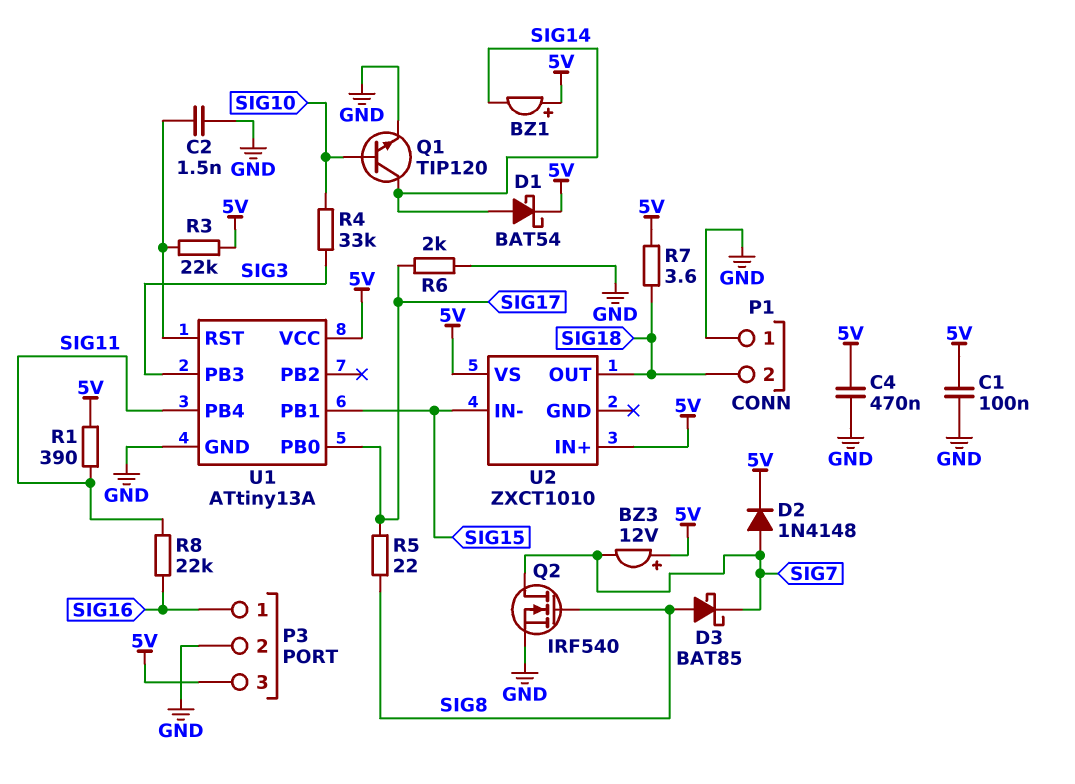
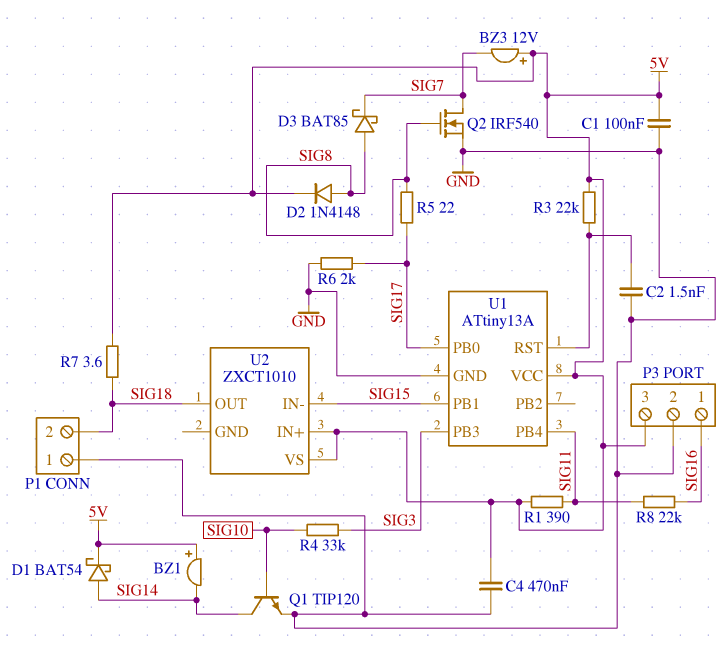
D2: diode 1N4148 (A SIG7, K 5V) -> diode 1N4148 (A SIG8, K 5V)

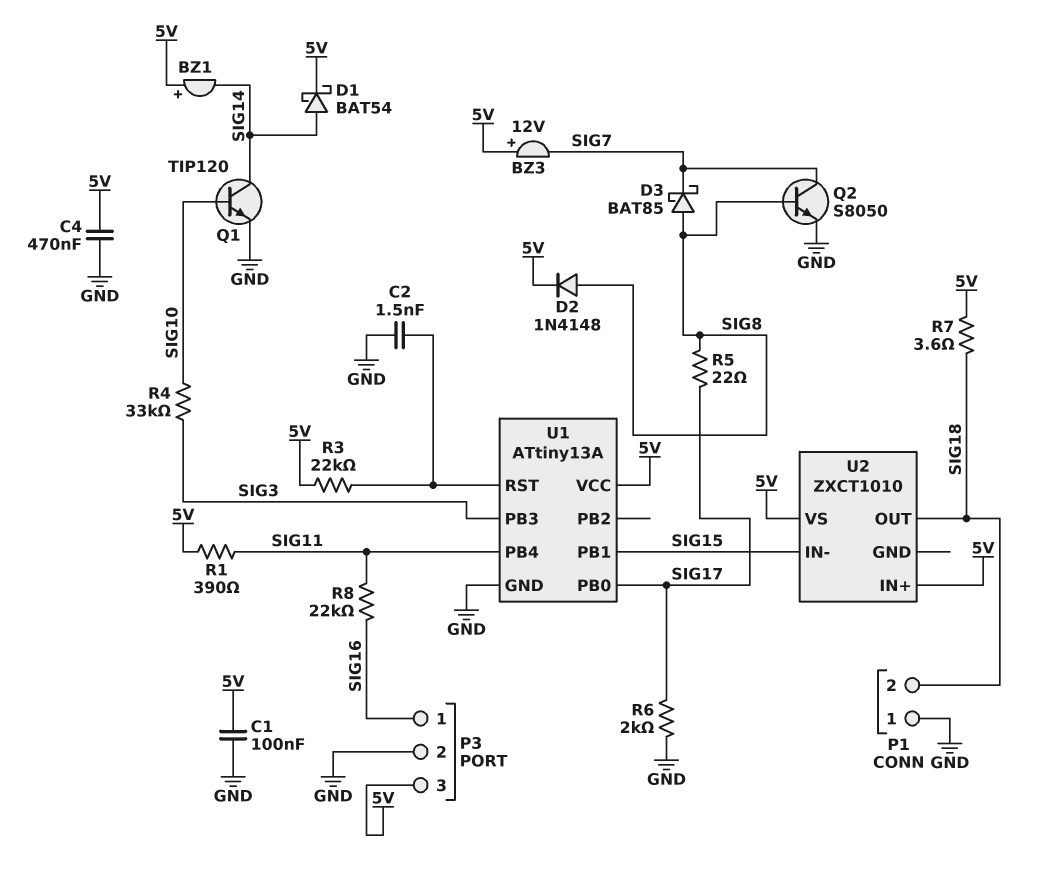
Q2: NMOS IRF540 (G SIG8, D SIG7, S GND) -> NPN S8050 (B SIG8, C SIG7, E GND)

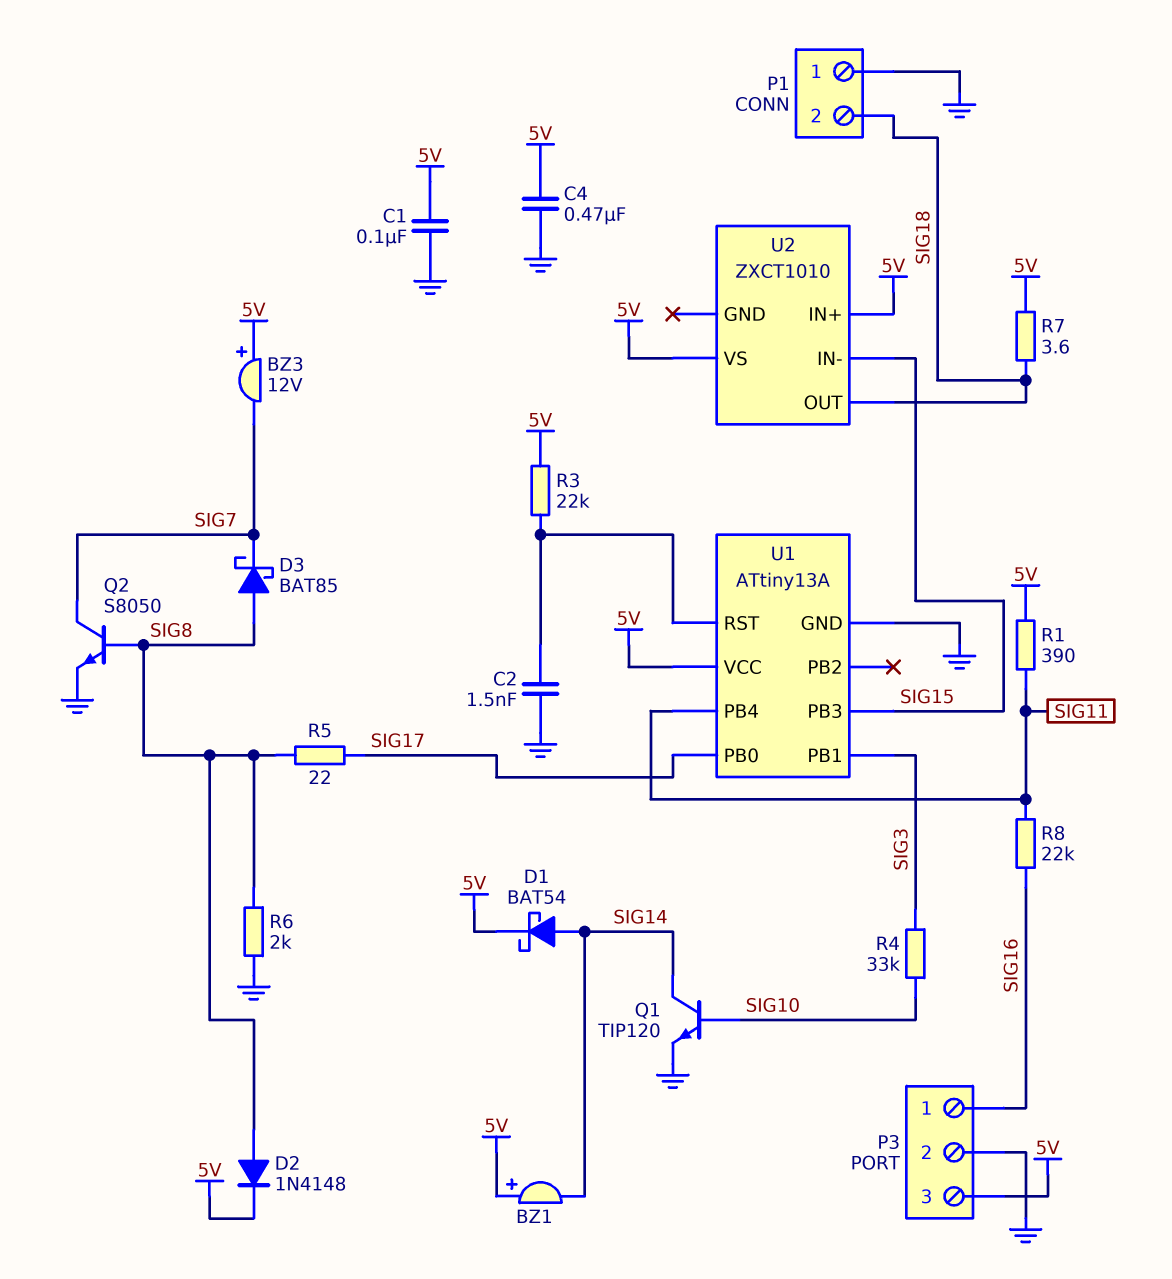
R6: 2k (GND, SIG17) -> 2k (GND, SIG8)
U1 pin PB1: SIG15 -> SIG3
U1 pin PB3: SIG3 -> SIG15

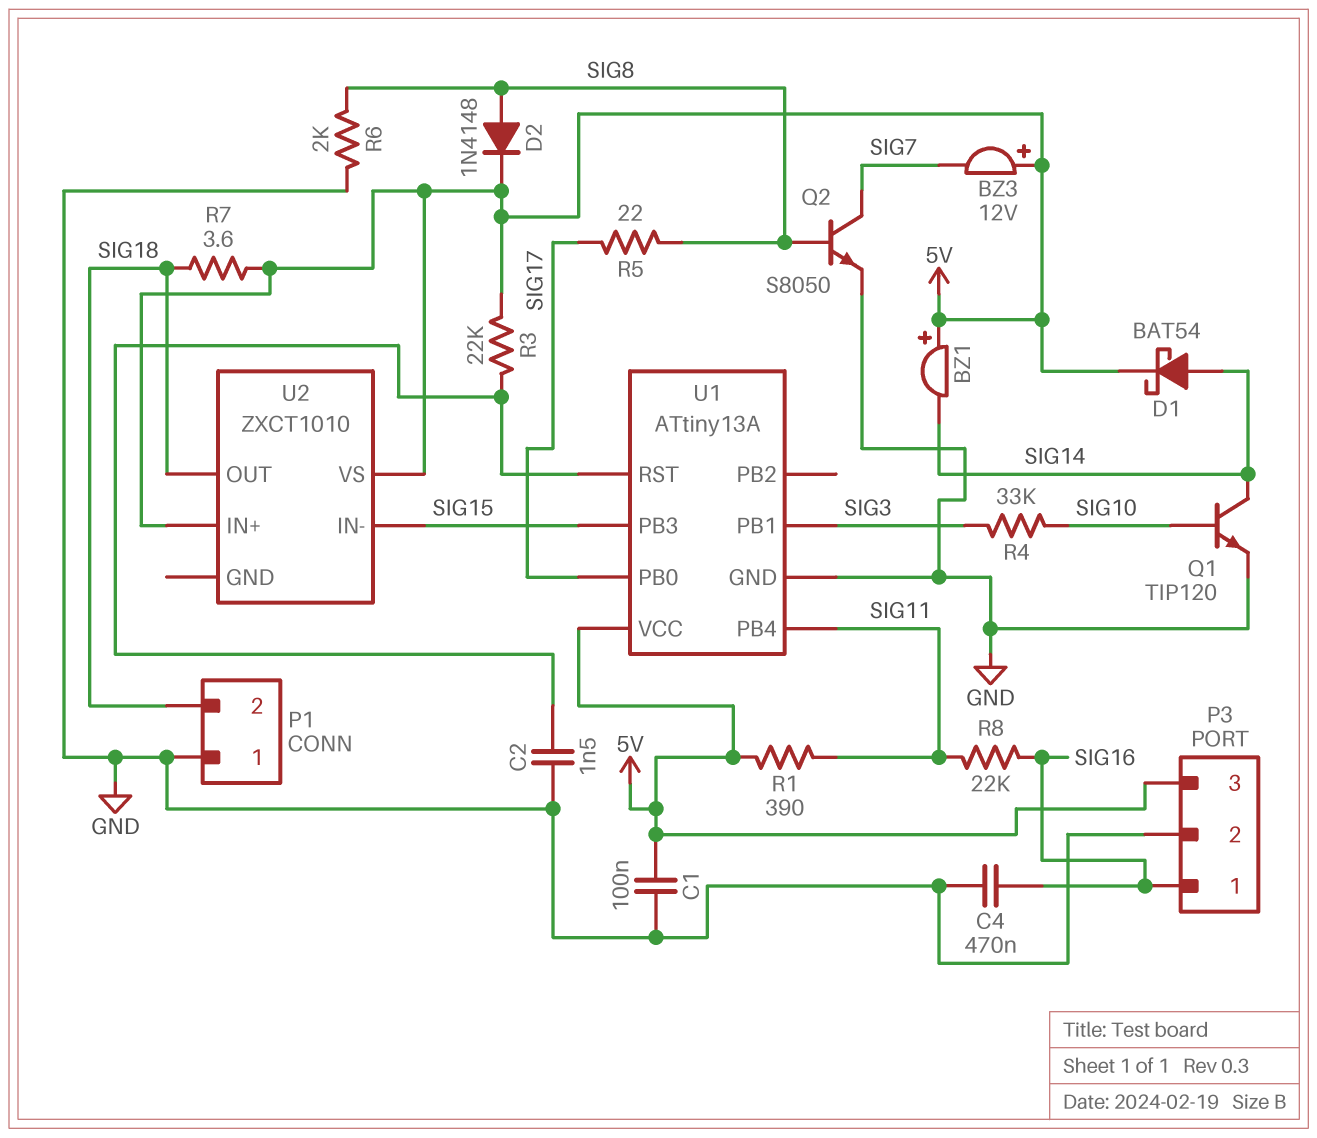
C4: 470nF (5V, GND) -> 470nF (GND, SIG16)
D3: schottky BAT85 (A SIG8, K SIG7) -> none

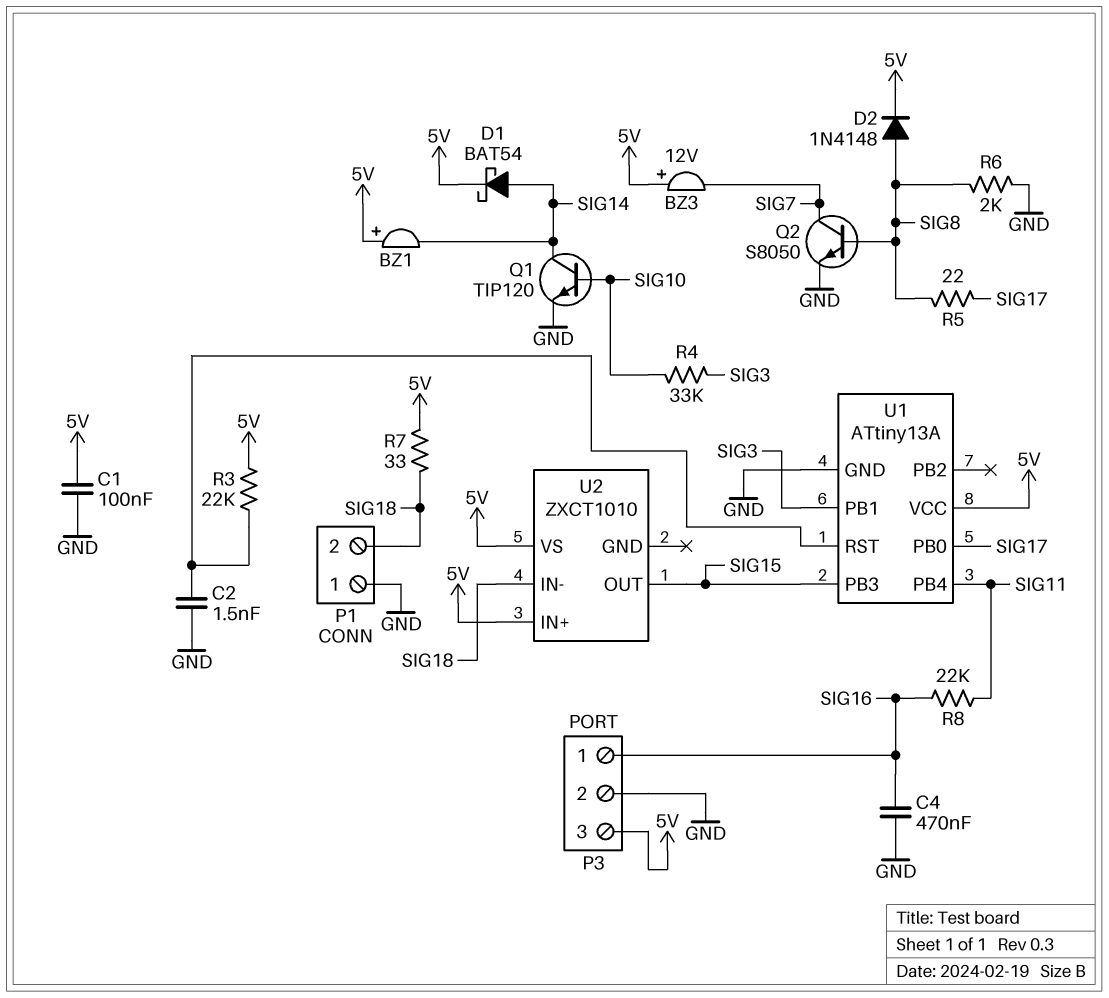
R1: 390 (5V, SIG11) -> none
R7: 3.6 (5V, SIG18) -> 33 (5V, SIG18)
U2 pin IN-: SIG15 -> SIG18
U2 pin OUT: SIG18 -> SIG15

